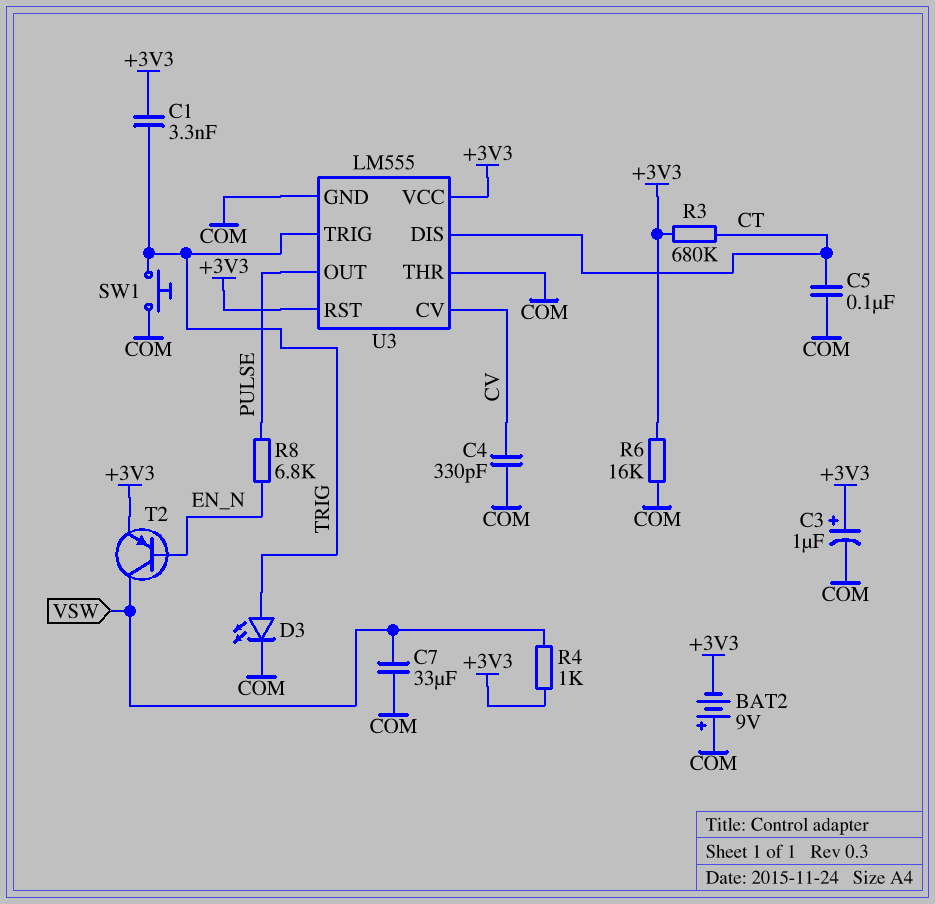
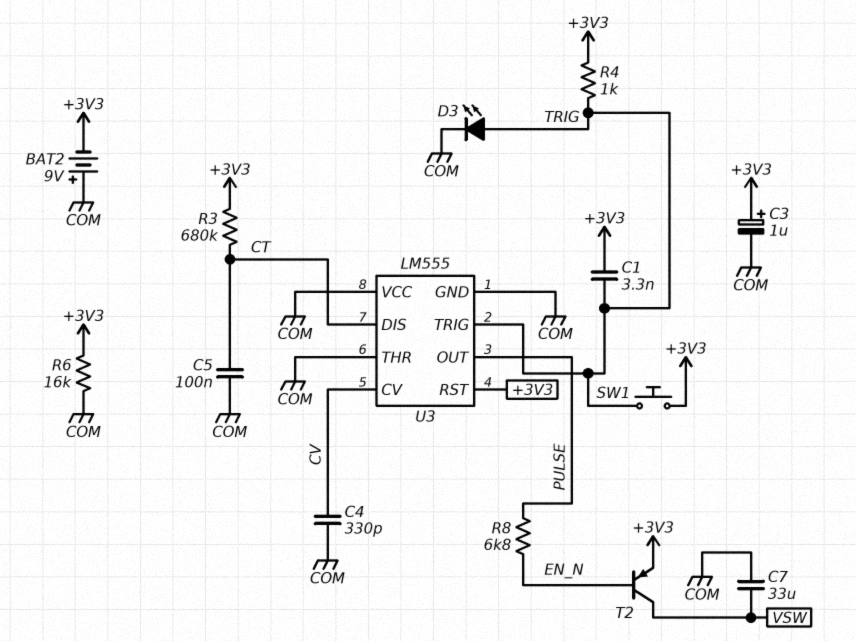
R4: 1k (+3V3, VSW) -> 1k (+3V3, TRIG)
SW1: button (COM, TRIG) -> button (+3V3, TRIG)
U3 pin VCC: +3V3 -> COM

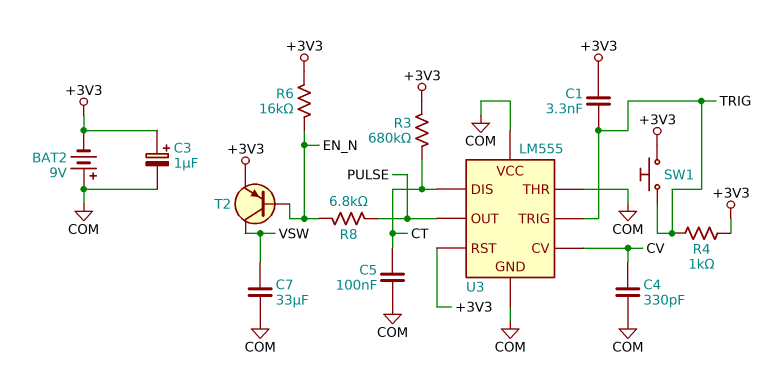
D3: LED (A TRIG, K COM) -> none
R6: 16k (+3V3, COM) -> 16k (+3V3, EN_N)

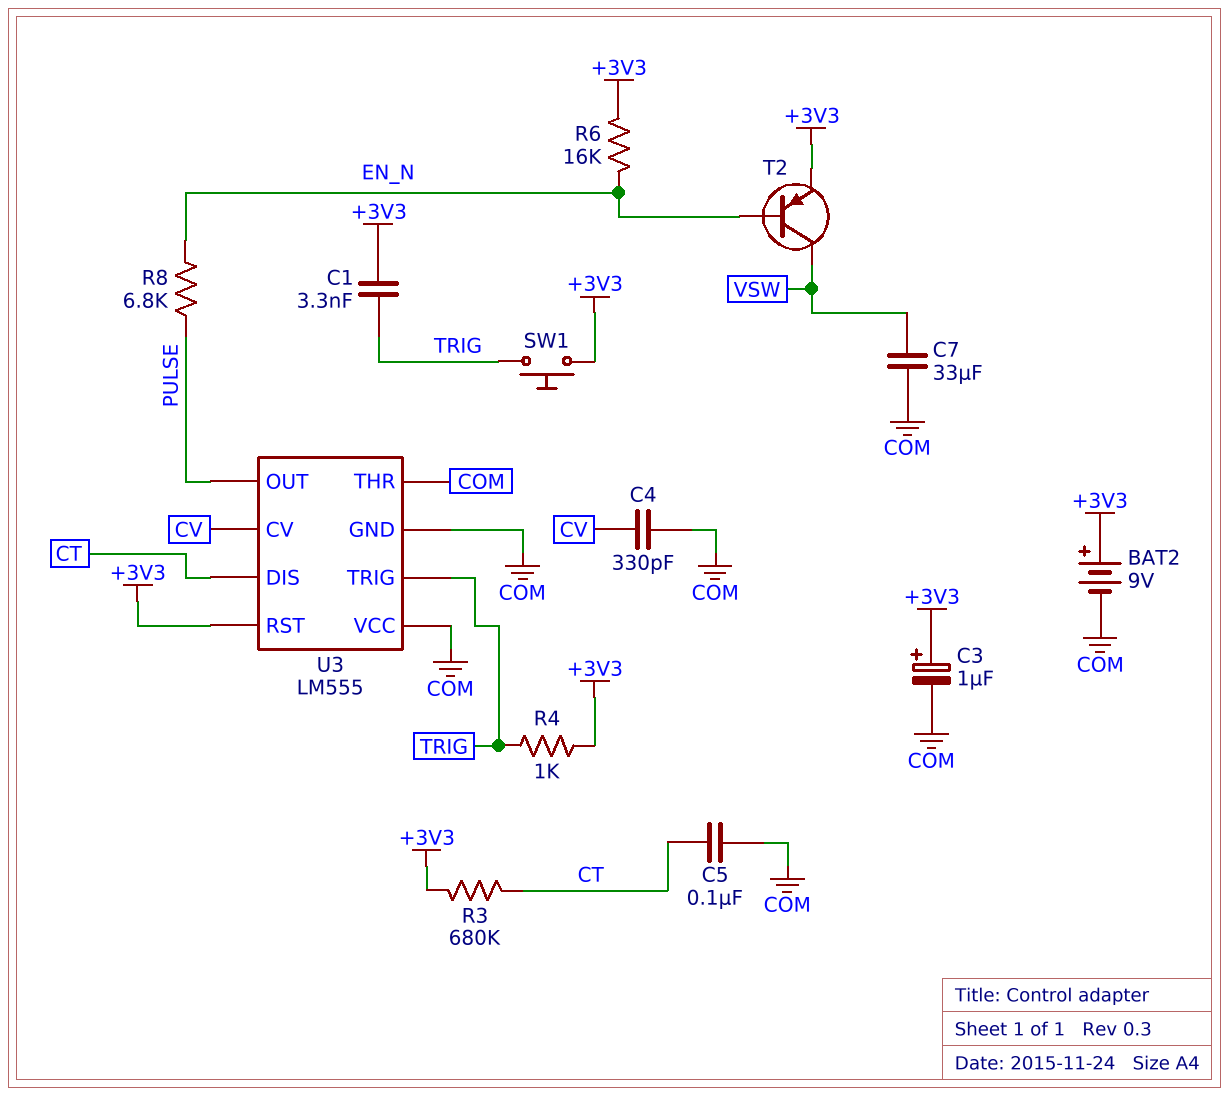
BAT2: 9V (plus COM, minus +3V3) -> 9V (plus +3V3, minus COM)

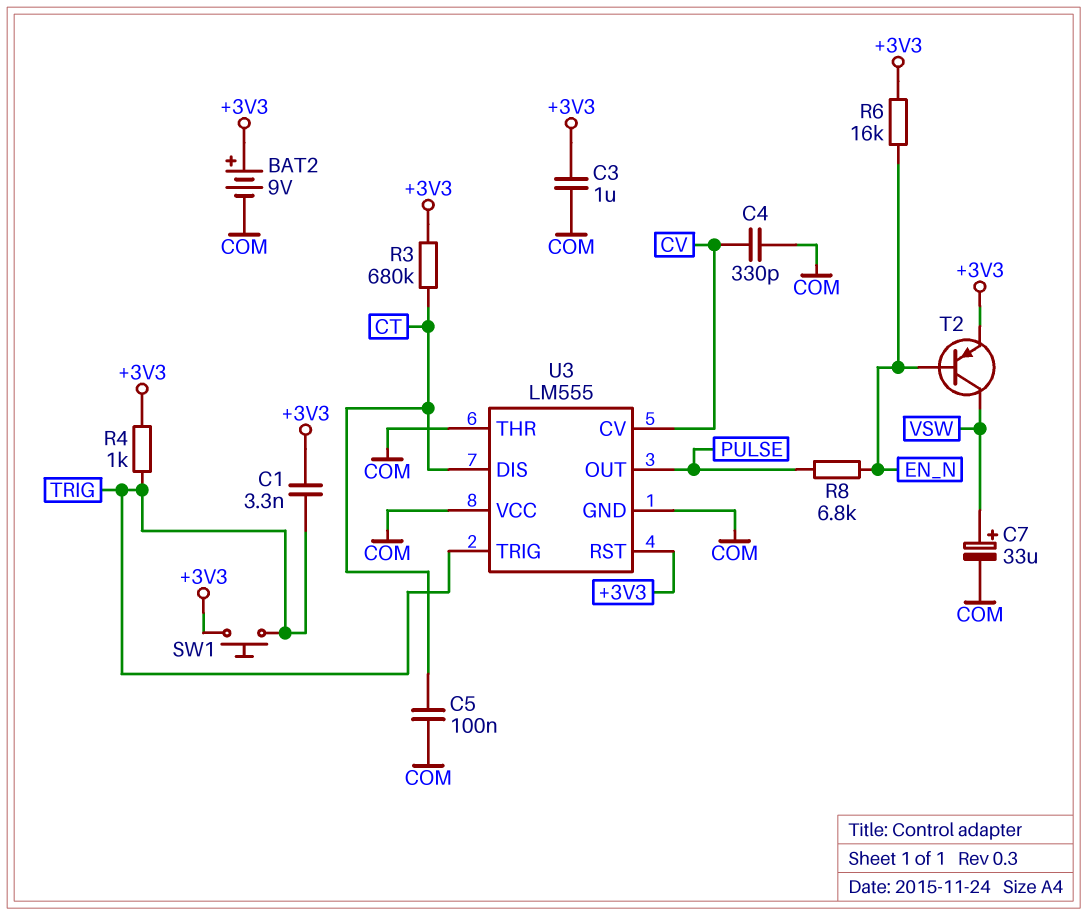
C3: 1uF (plus +3V3, minus COM) -> 1uF (+3V3, COM)
C7: 33uF (COM, VSW) -> 33uF (plus VSW, minus COM)

